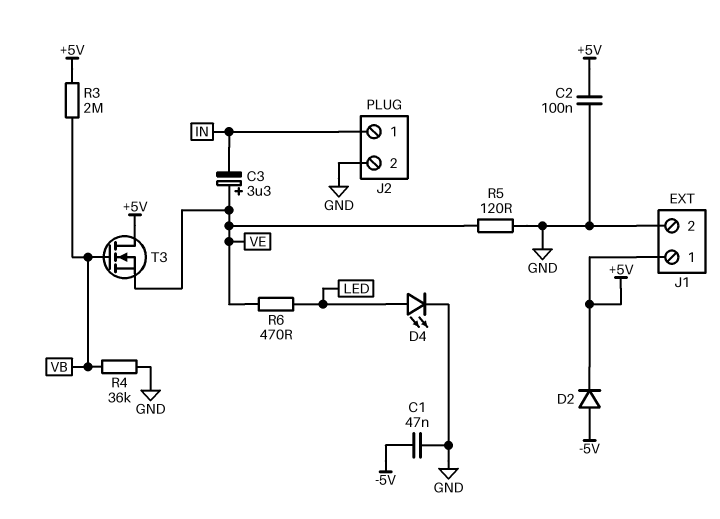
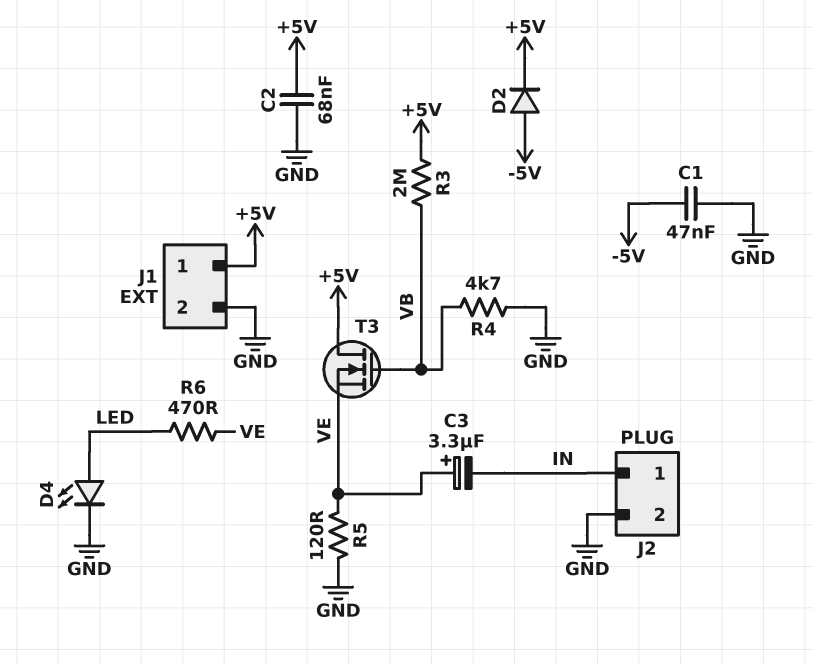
C2: 100nF (+5V, GND) -> 68nF (+5V, GND)
R4: 36k (GND, VB) -> 4.7k (GND, VB)

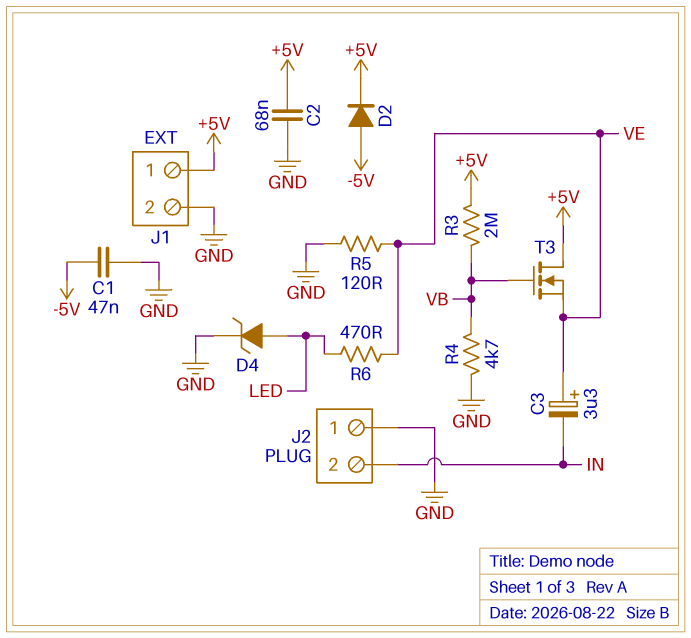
D4: LED (A LED, K GND) -> zener (A LED, K GND)
J2 pin 1: IN -> GND
J2 pin 2: GND -> IN

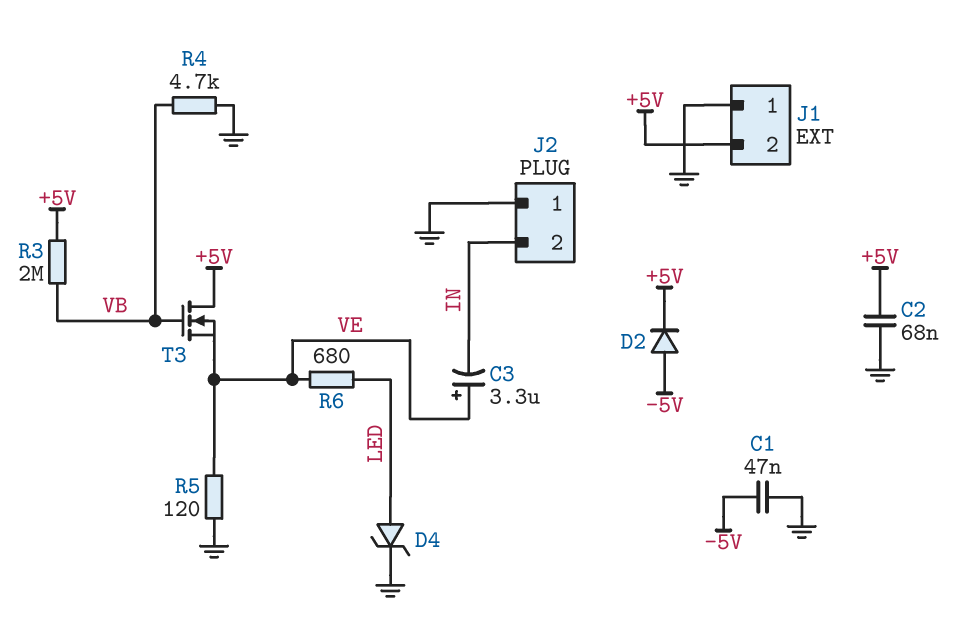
J1 pin 1: +5V -> GND
J1 pin 2: GND -> +5V
R6: 470 (LED, VE) -> 680 (LED, VE)

